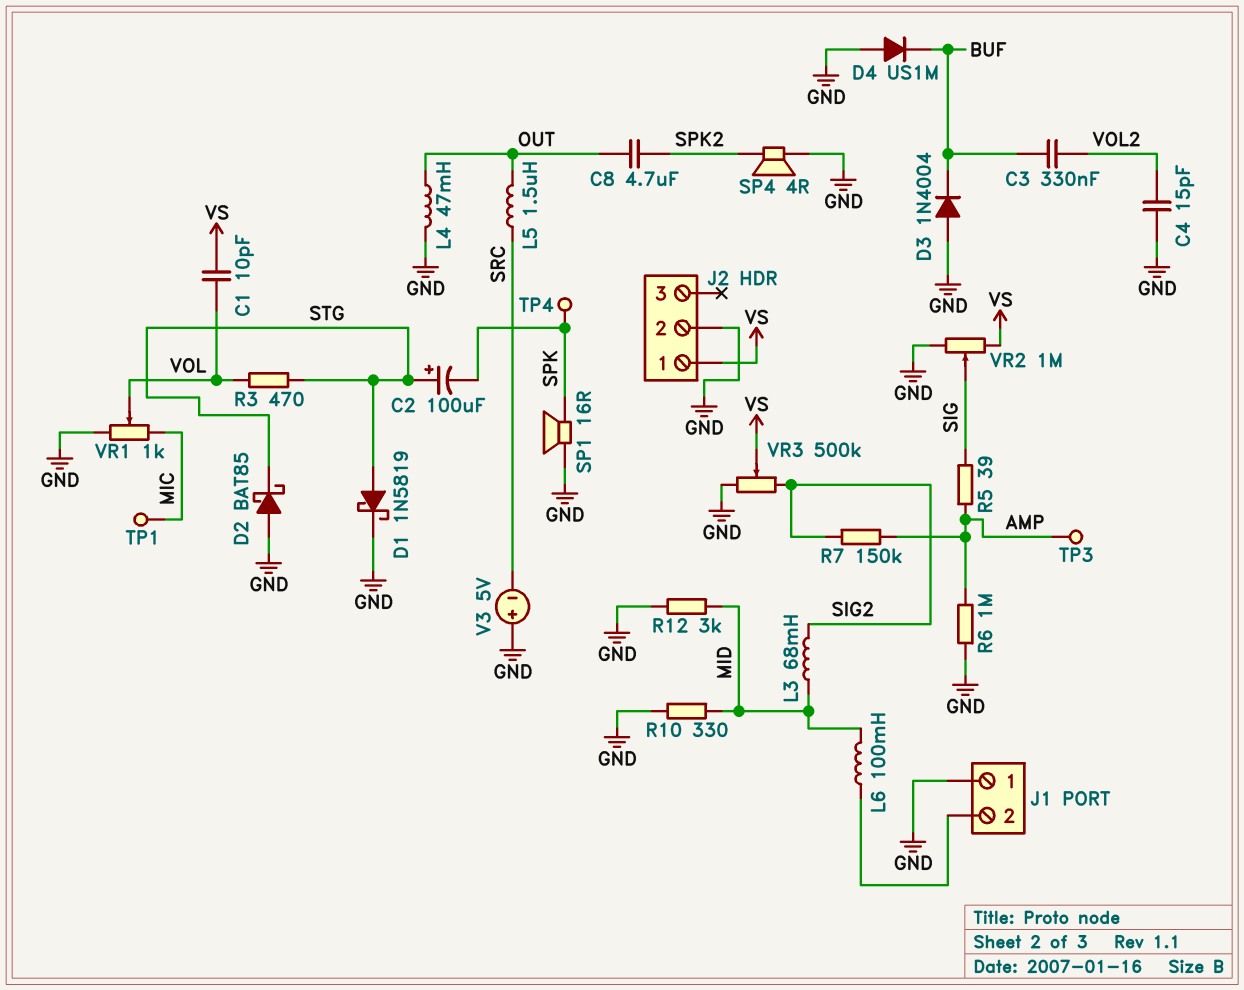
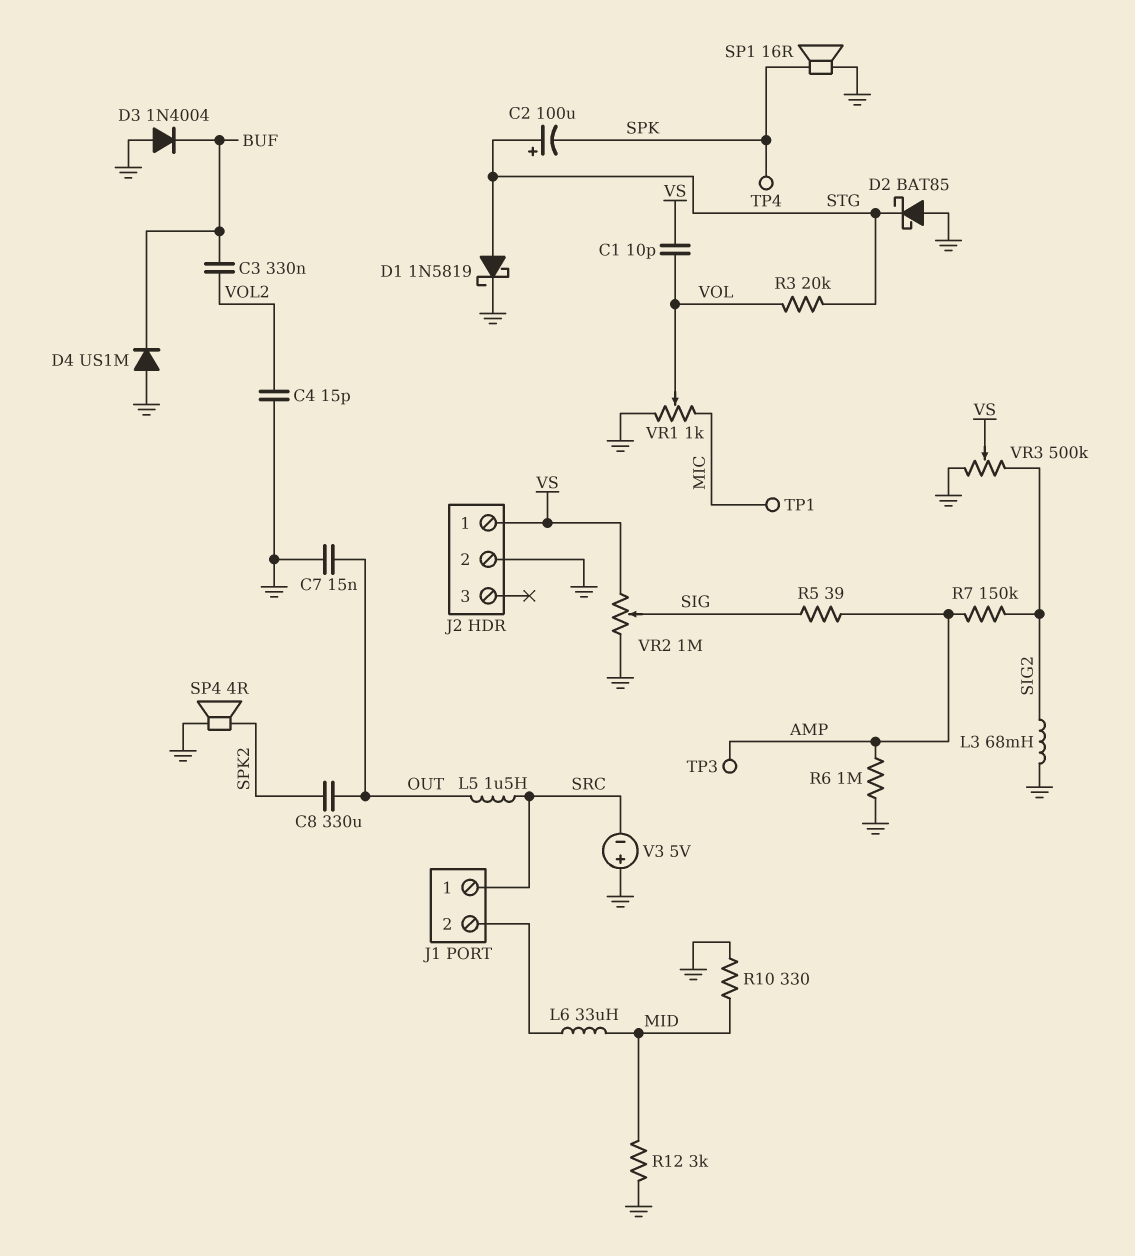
C7: none -> 15nF (GND, OUT)
C8: 4.7uF (OUT, SPK2) -> 330uF (OUT, SPK2)
J1 pin 1: GND -> SRC
L3: 68mH (MID, SIG2) -> 68mH (GND, SIG2)
L4: 47mH (GND, OUT) -> none
L6: 100mH (J1/2, MID) -> 33uH (J1/2, MID)
R3: 470 (STG, VOL) -> 20k (STG, VOL)

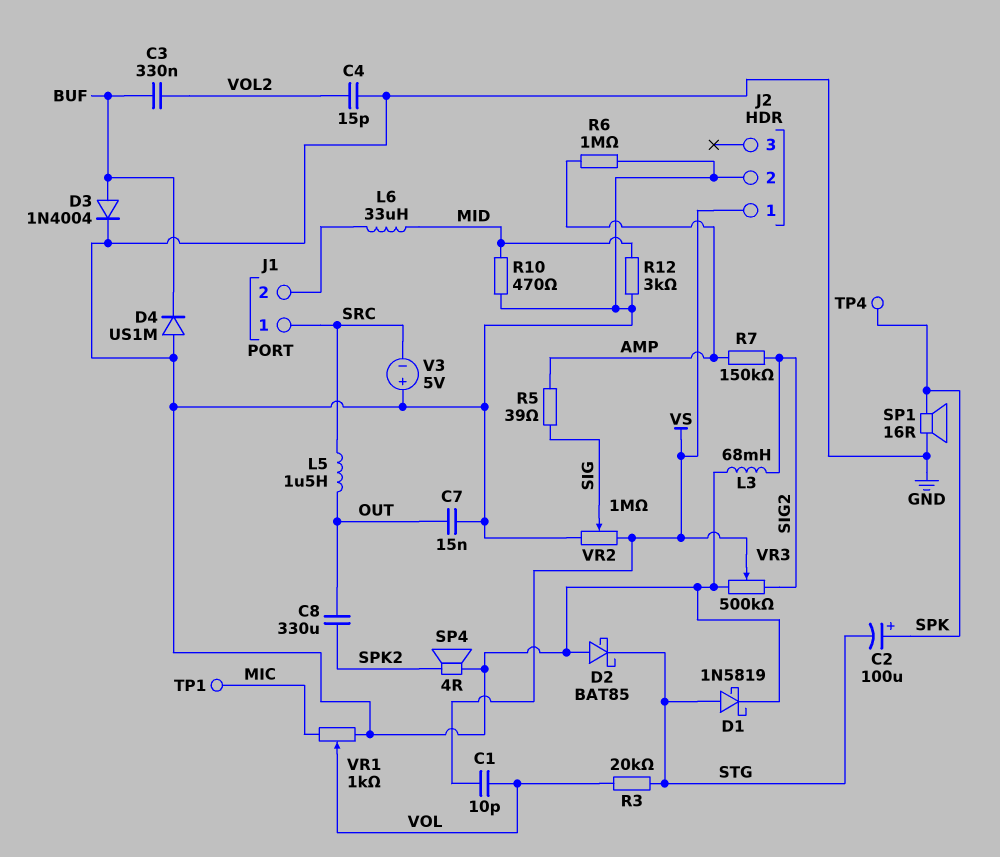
C2: 100uF (plus STG, minus SPK) -> 100uF (plus SPK, minus STG)
D3: diode 1N4004 (A GND, K BUF) -> diode 1N4004 (A BUF, K GND)
R10: 330 (GND, MID) -> 470 (GND, MID)
TP3: test point (AMP) -> none

